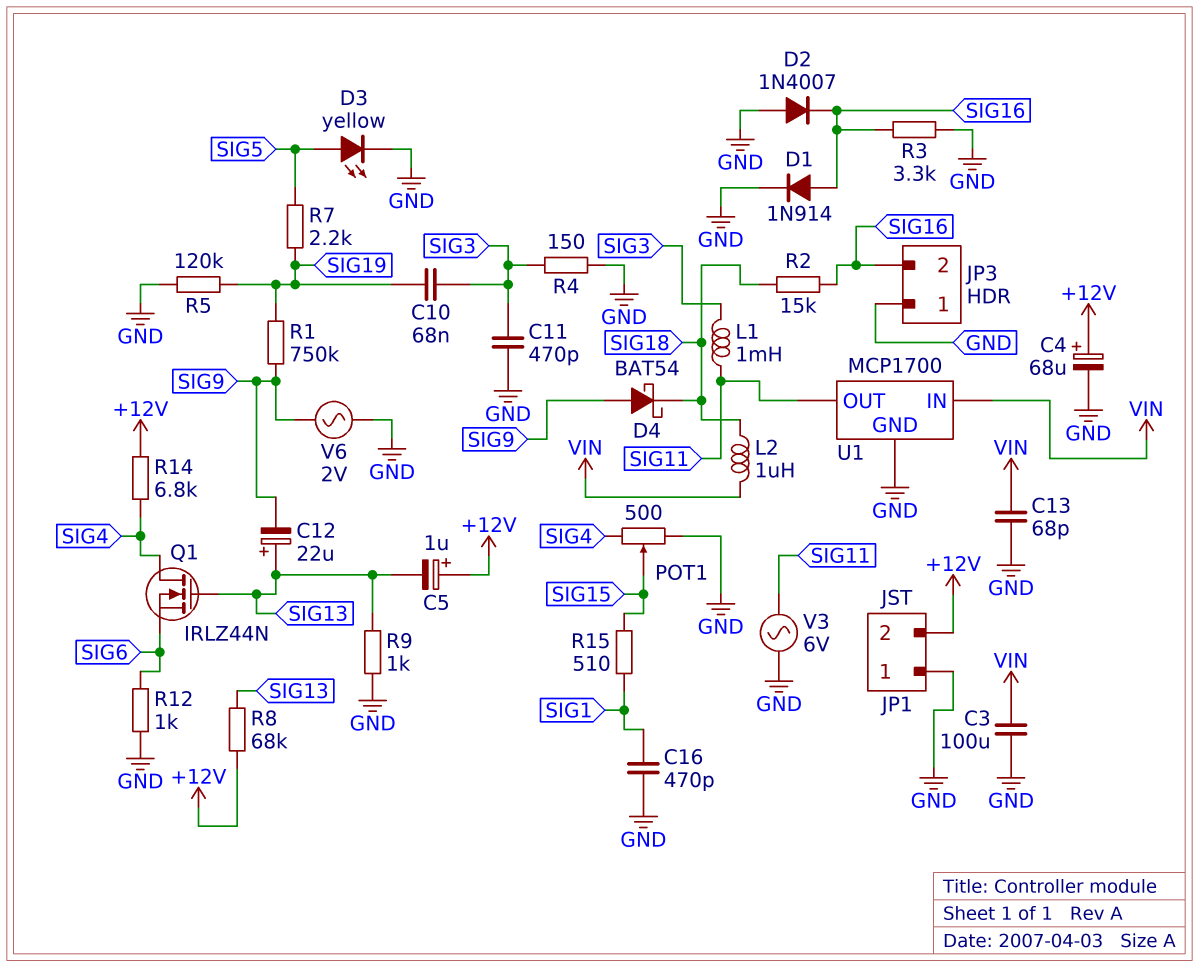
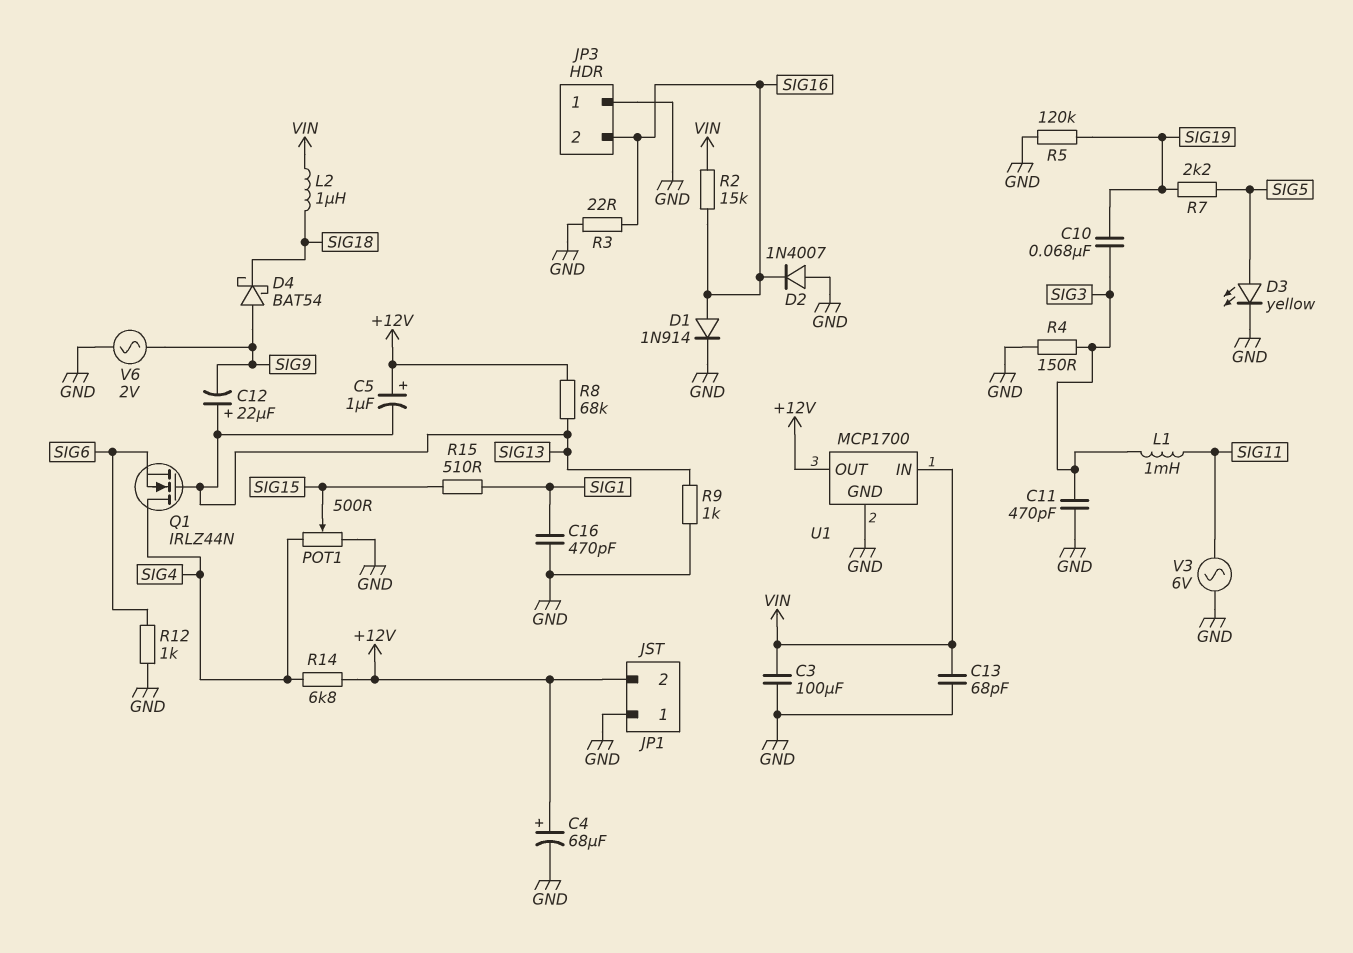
R1: 750k (SIG9, SIG19) -> none
R2: 15k (SIG16, SIG18) -> 15k (SIG16, VIN)
R3: 3.3k (GND, SIG16) -> 22 (GND, SIG16)
U1 pin OUT: SIG11 -> +12V

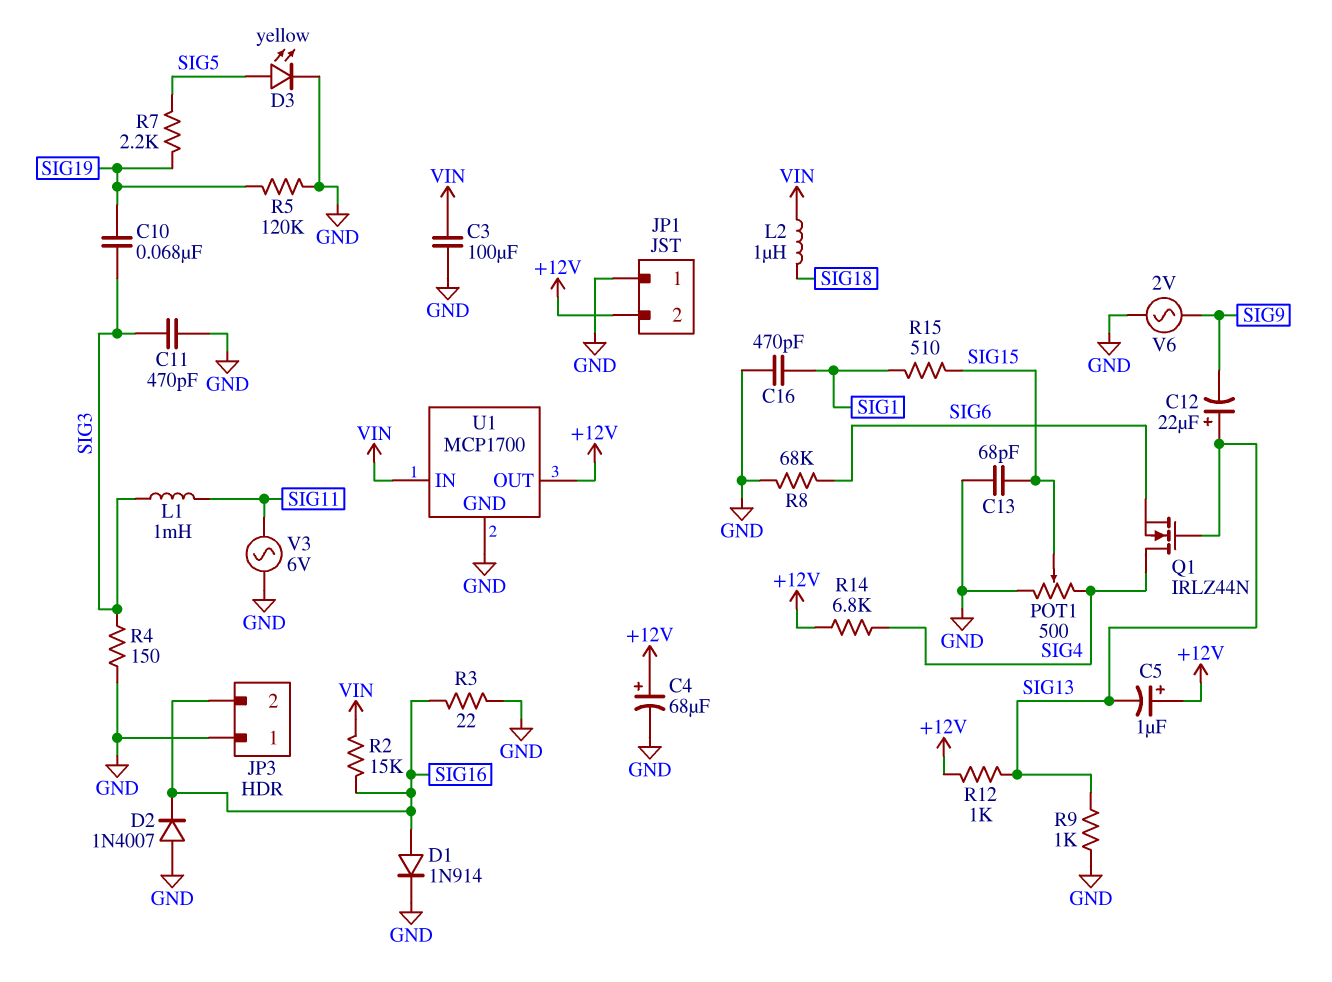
C13: 68pF (GND, VIN) -> 68pF (GND, SIG15)
D4: schottky BAT54 (A SIG9, K SIG18) -> none
R8: 68k (+12V, SIG13) -> 68k (GND, SIG6)
R12: 1k (GND, SIG6) -> 1k (+12V, SIG13)

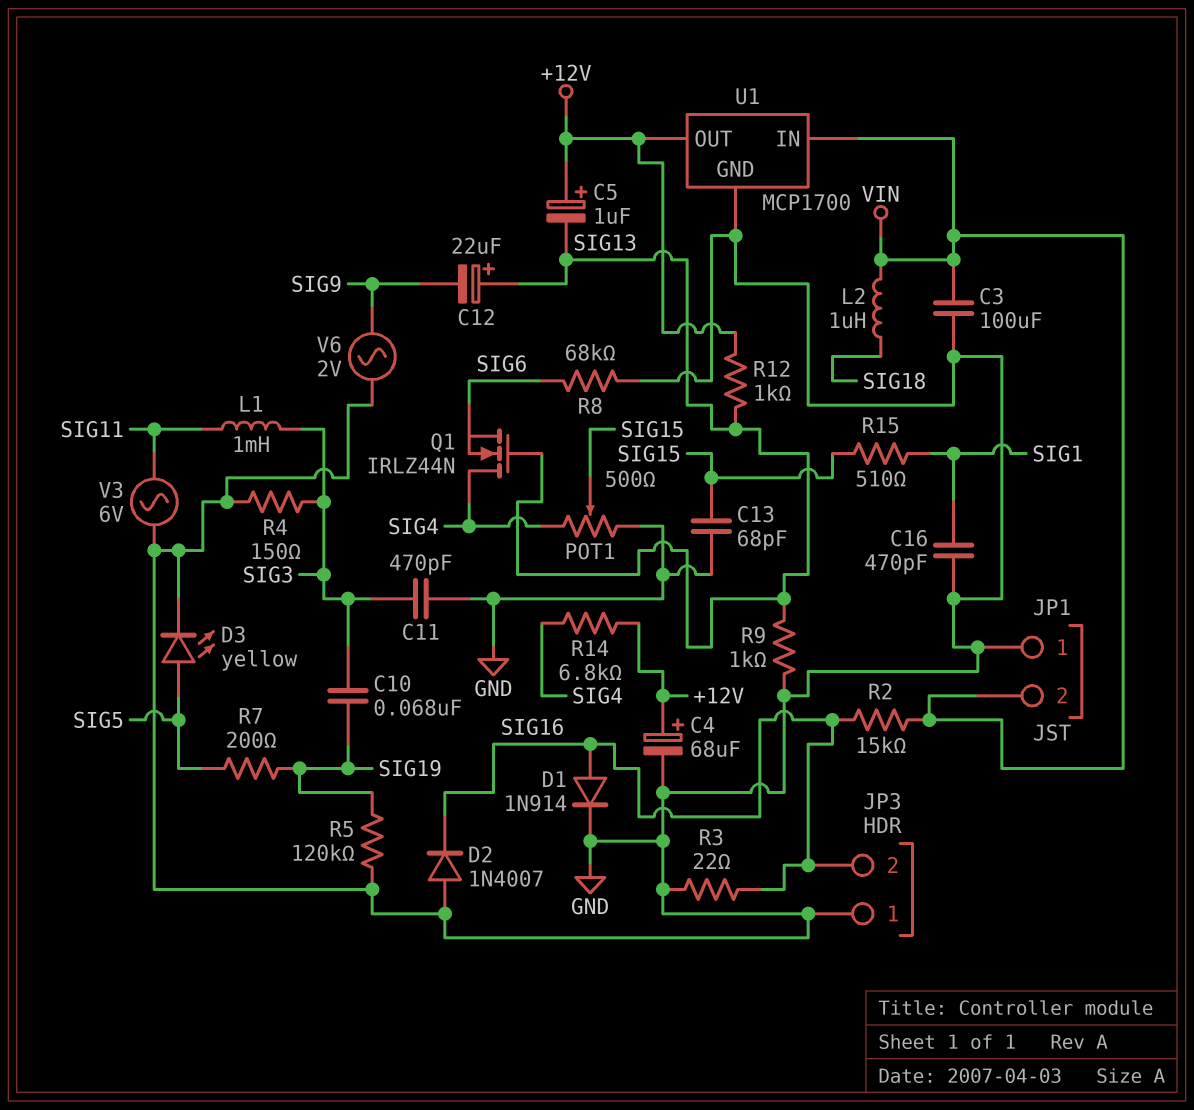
JP1 pin 2: +12V -> VIN
R7: 2.2k (SIG5, SIG19) -> 200 (SIG5, SIG19)

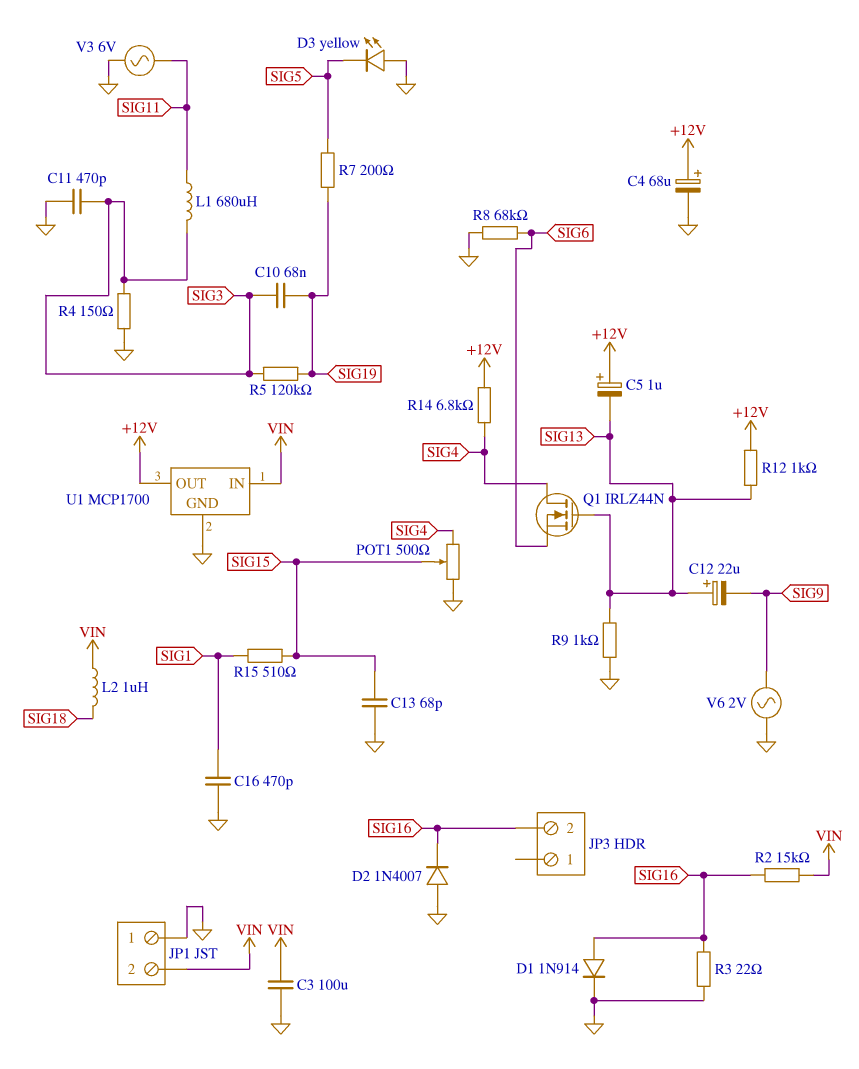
D3: LED yellow (A SIG5, K GND) -> LED yellow (A GND, K SIG5)
JP3 pin 1: GND -> none
L1: 1mH (SIG3, SIG11) -> 680uH (SIG3, SIG11)
R5: 120k (GND, SIG19) -> 120k (SIG3, SIG19)

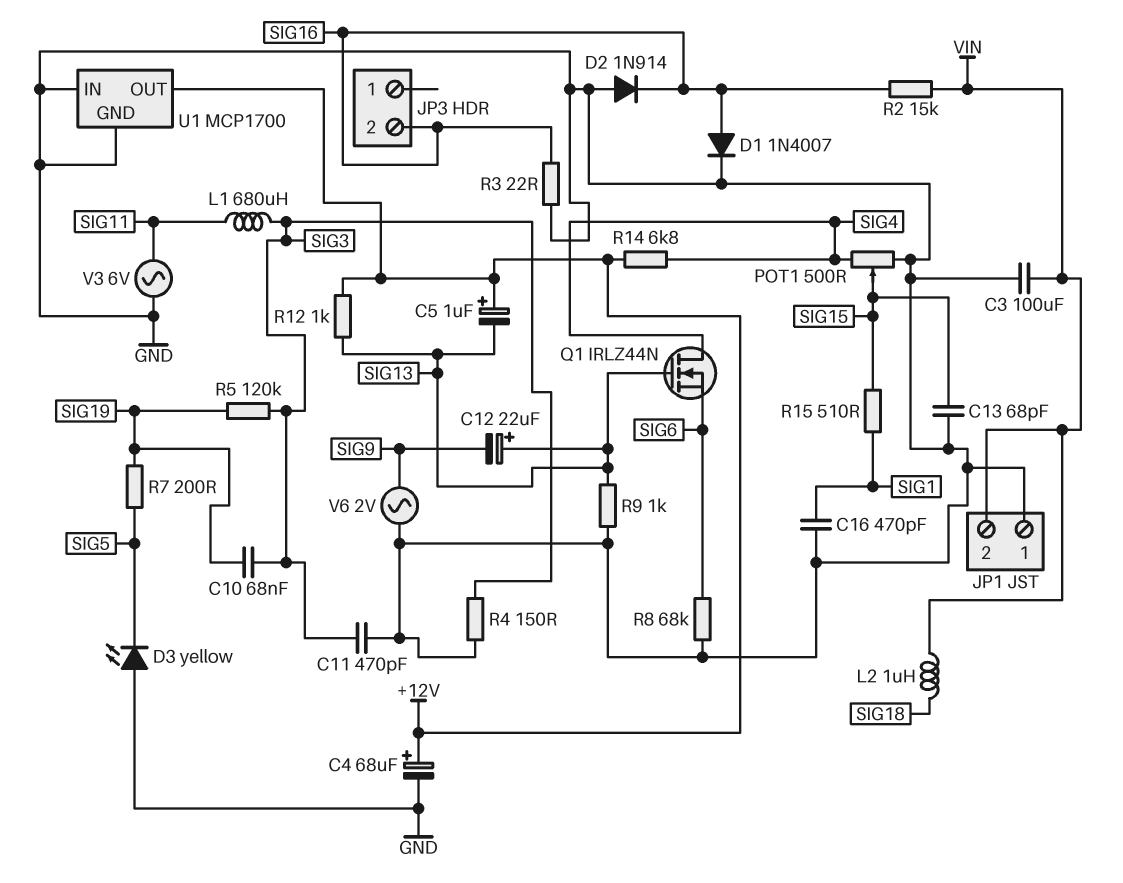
D1: diode 1N914 (A SIG16, K GND) -> diode 1N4007 (A SIG16, K GND)
D2: diode 1N4007 (A GND, K SIG16) -> diode 1N914 (A GND, K SIG16)
U1 pin IN: VIN -> GND

